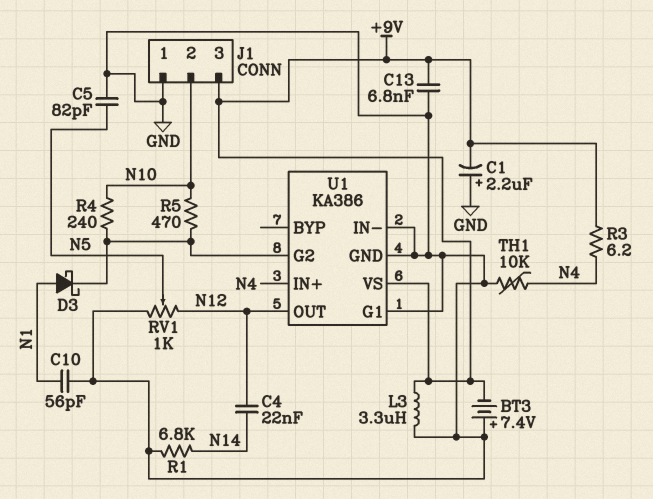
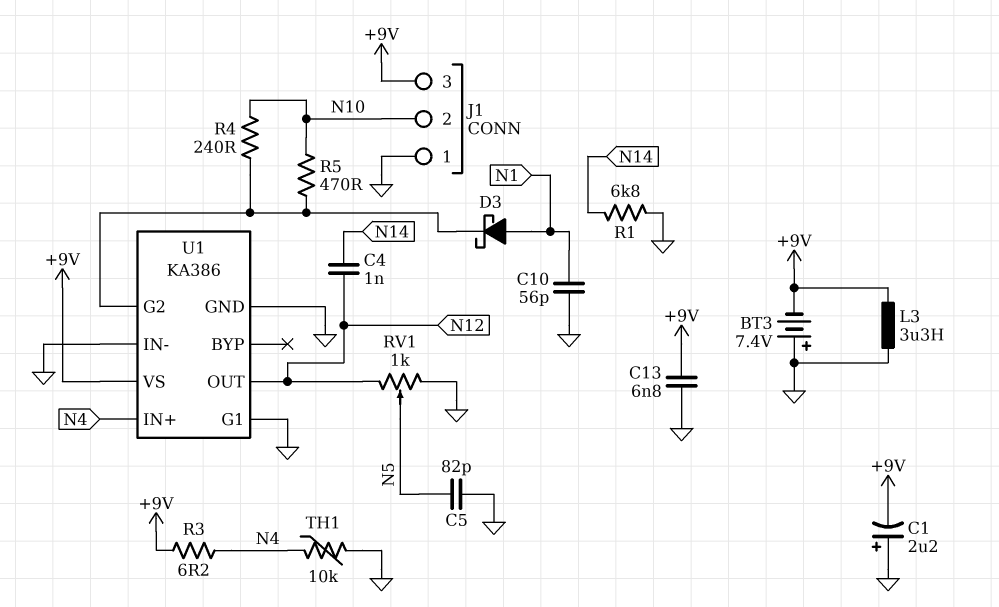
C4: 22nF (N12, N14) -> 1nF (N12, N14)

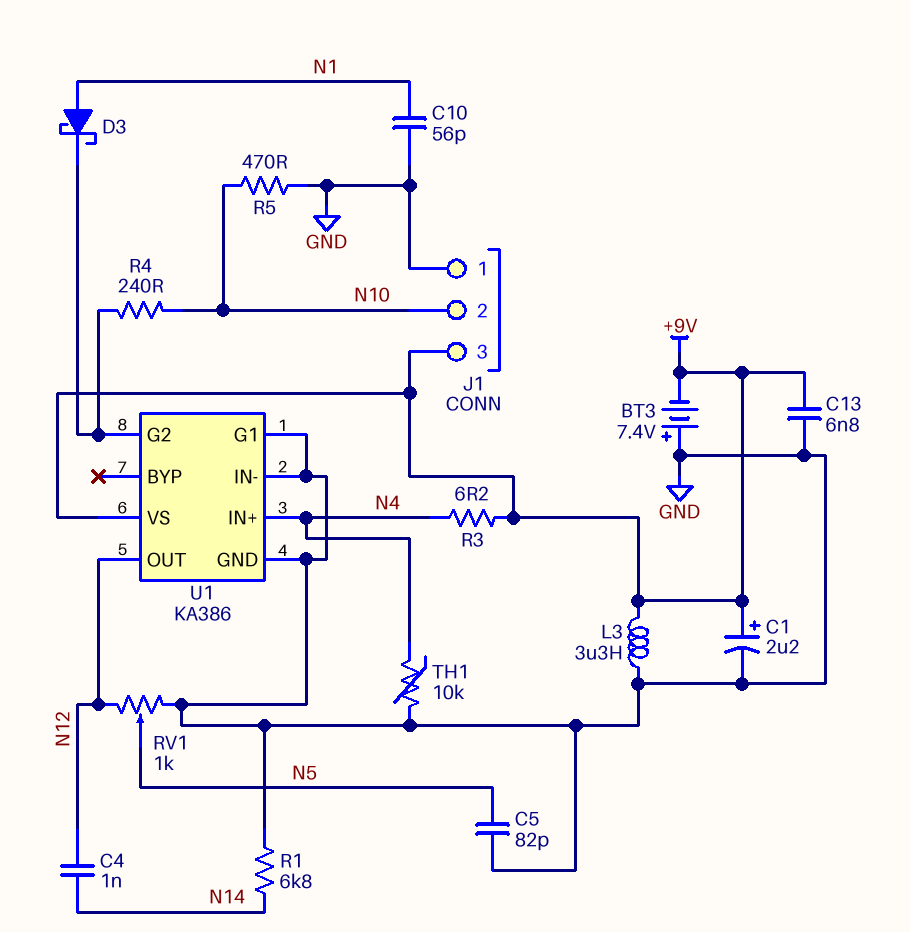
C1: 2.2uF (plus GND, minus +9V) -> 2.2uF (plus +9V, minus GND)
R5: 470 (N10, U1/G2) -> 470 (GND, N10)

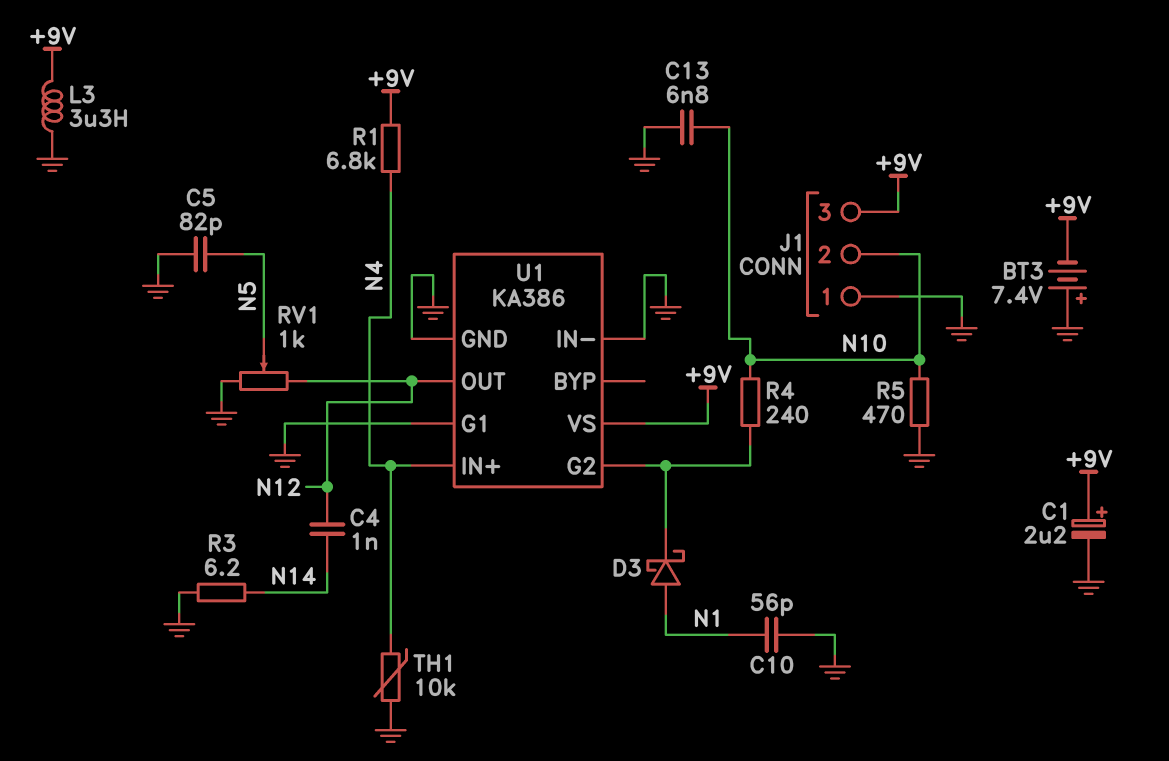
C13: 6.8nF (+9V, GND) -> 6.8nF (GND, N10)
R1: 6.8k (GND, N14) -> 6.8k (+9V, N4)
R3: 6.2 (+9V, N4) -> 6.2 (GND, N14)

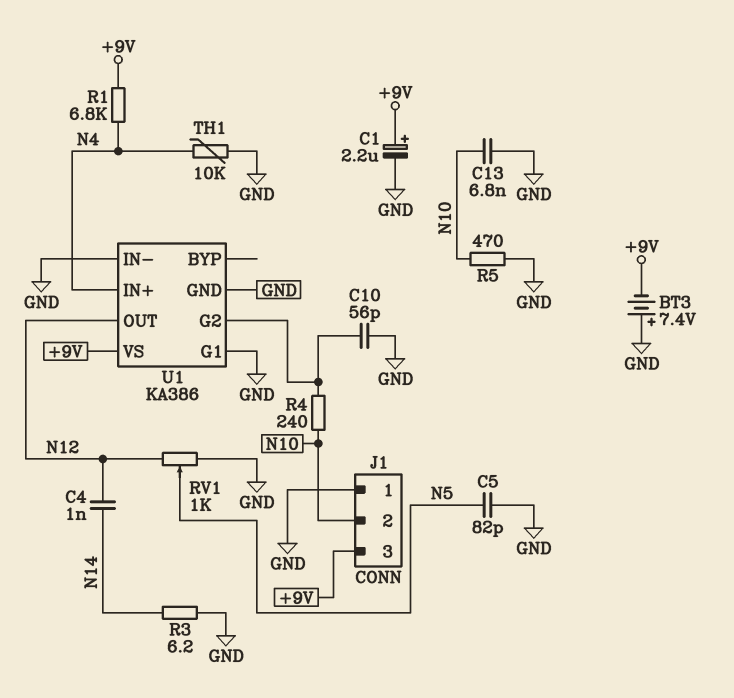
C10: 56pF (GND, N1) -> 56pF (GND, U1/G2)
D3: schottky (A N1, K U1/G2) -> none
L3: 3.3uH (+9V, GND) -> none

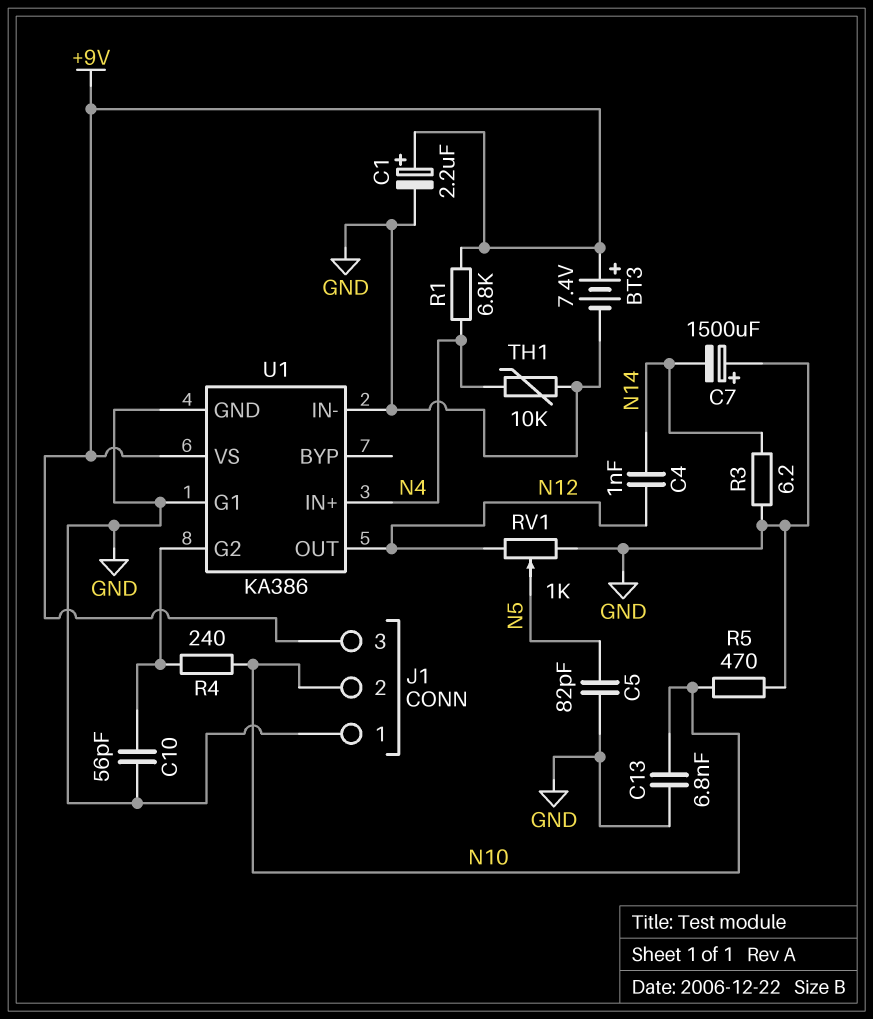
BT3: 7.4V (plus GND, minus +9V) -> 7.4V (plus +9V, minus GND)
C7: none -> 1500uF (plus GND, minus N14)

